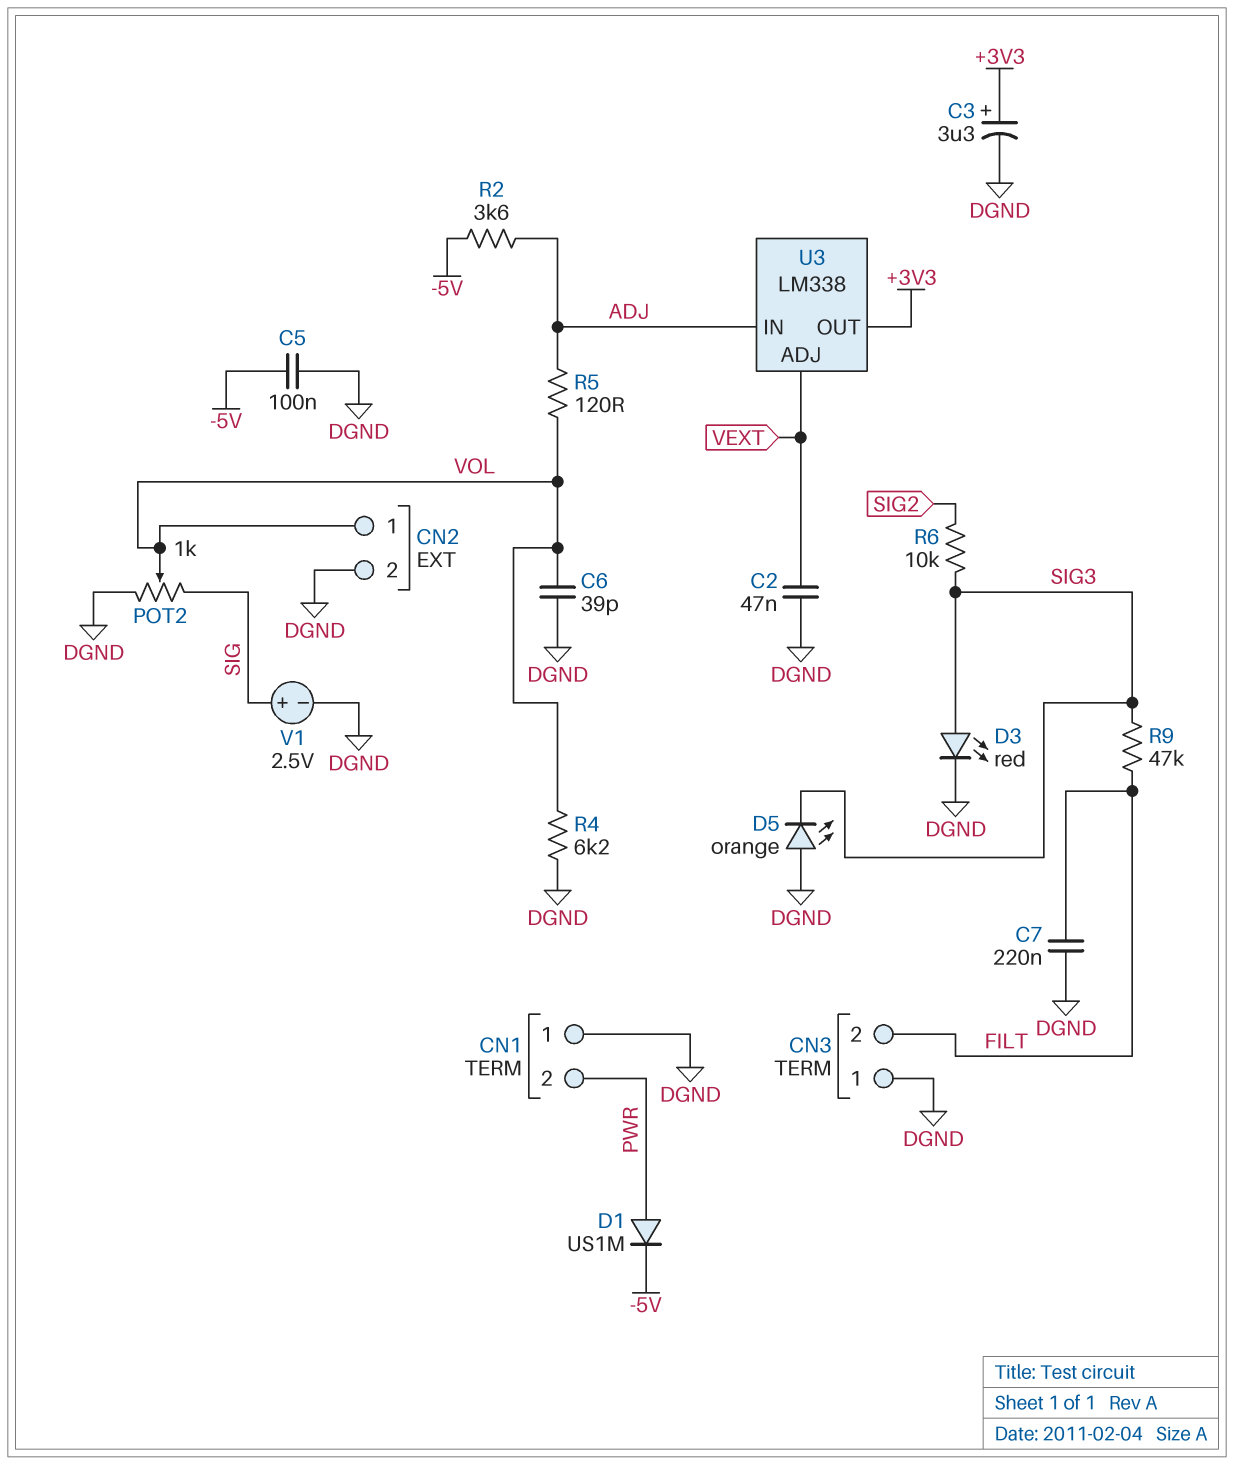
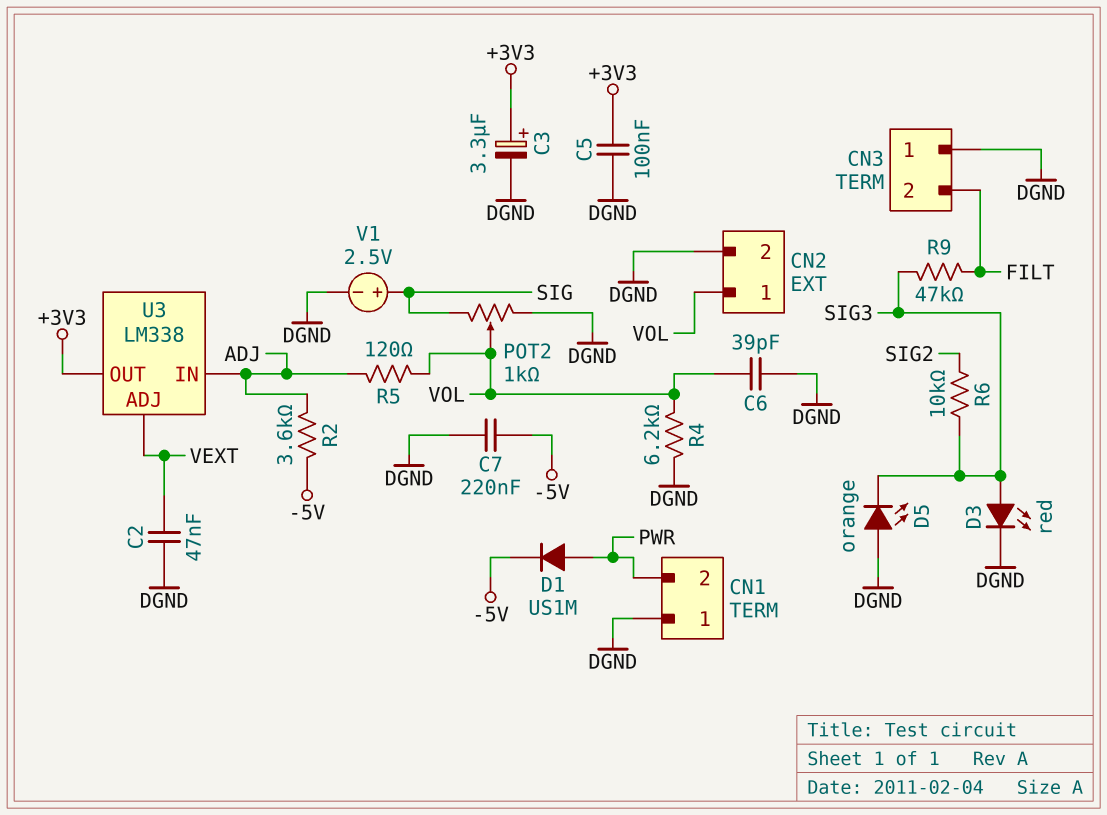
C5: 100nF (-5V, DGND) -> 100nF (+3V3, DGND)
C7: 220nF (DGND, FILT) -> 220nF (-5V, DGND)

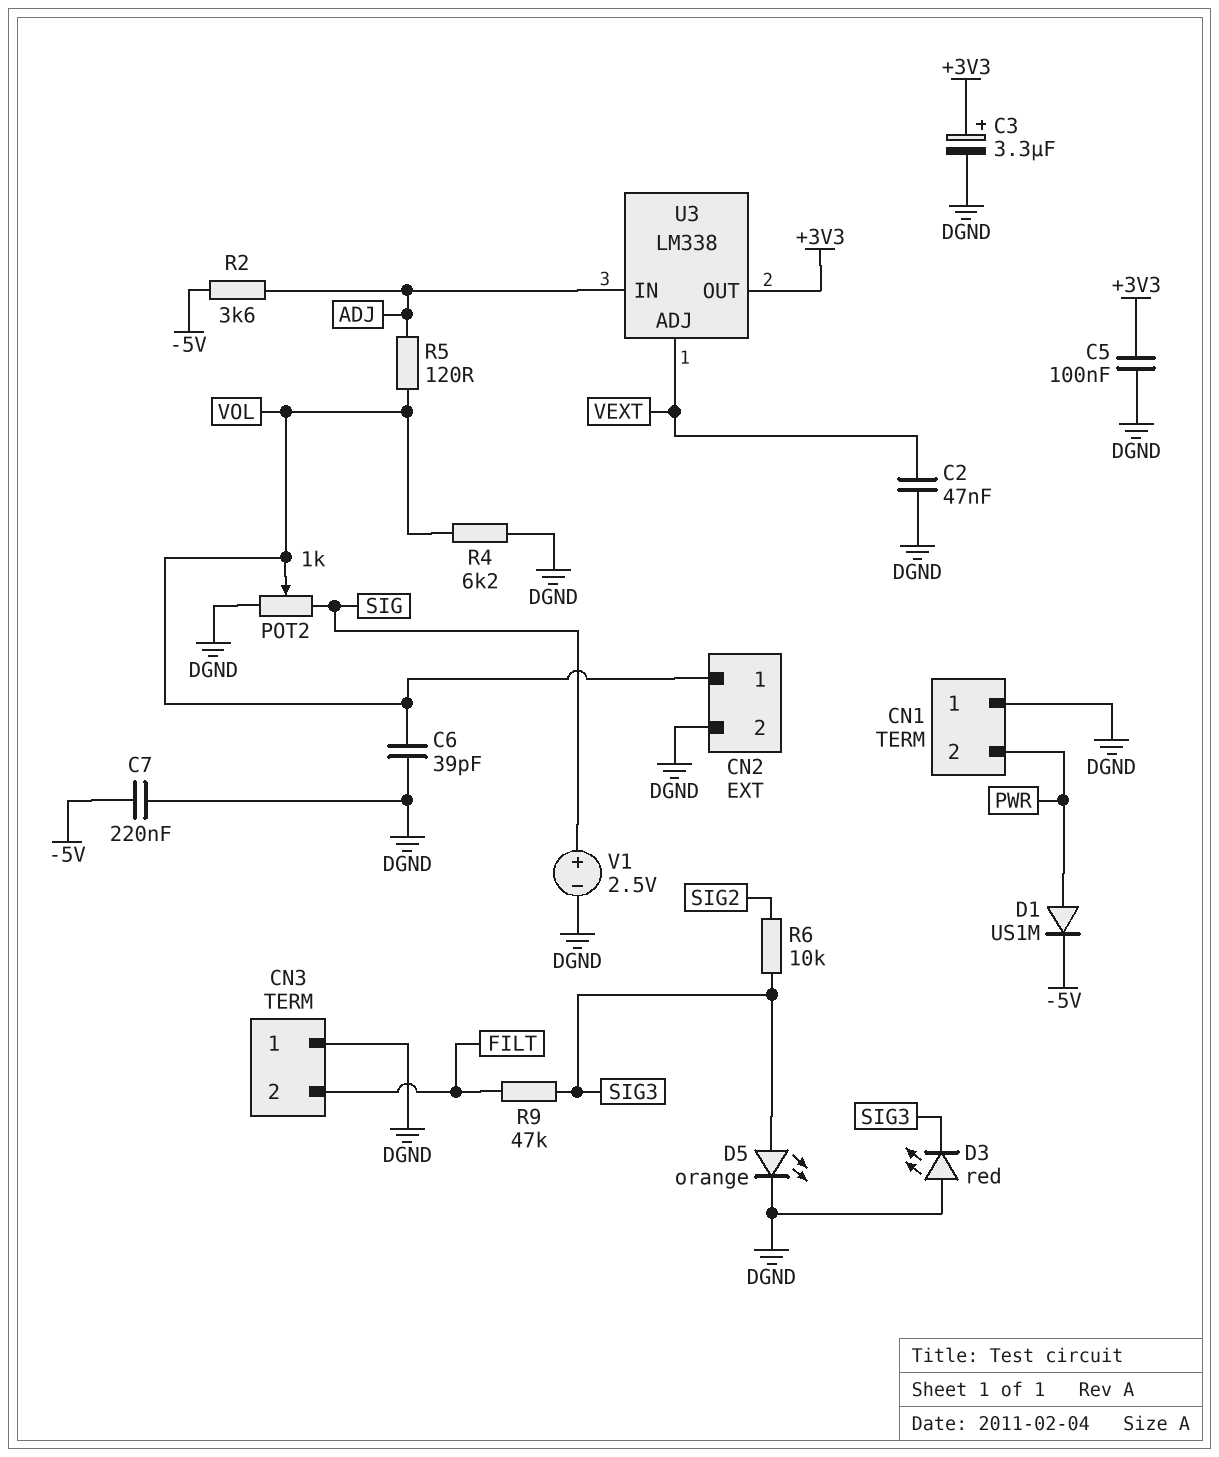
D3: LED red (A SIG3, K DGND) -> LED red (A DGND, K SIG3)
D5: LED orange (A DGND, K SIG3) -> LED orange (A SIG3, K DGND)

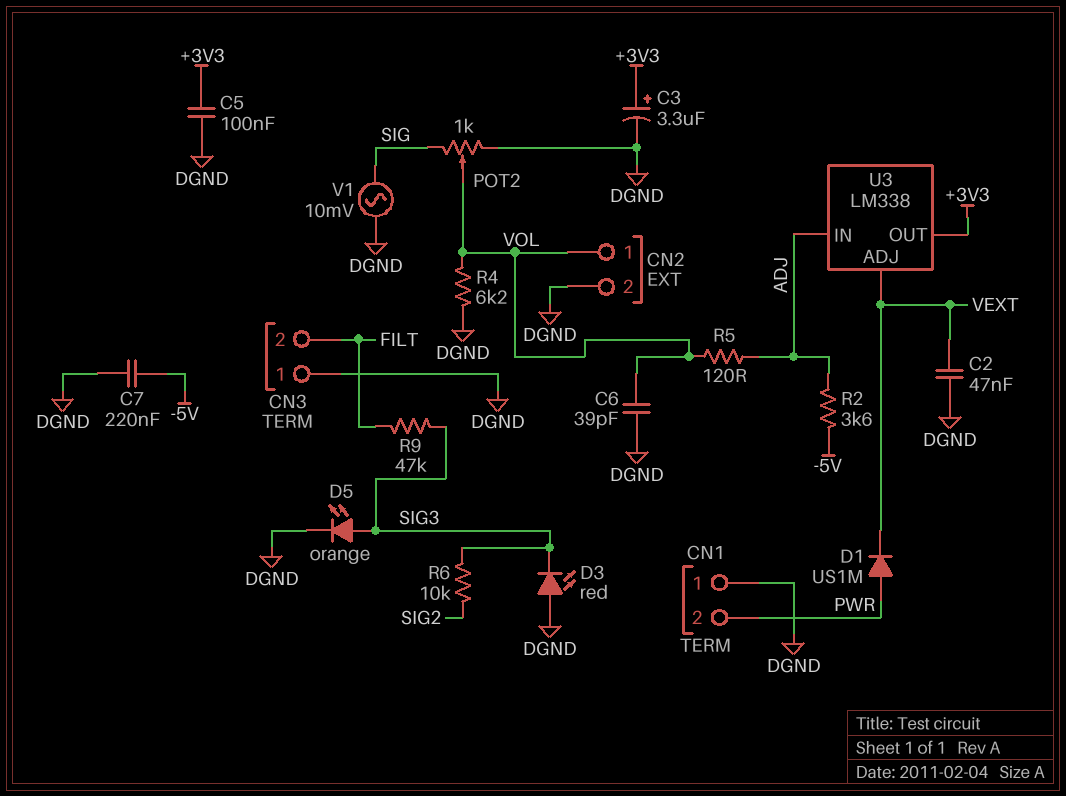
D1: diode US1M (A PWR, K -5V) -> diode US1M (A PWR, K VEXT)
V1: 2.5V (plus SIG, minus DGND) -> AC 10mV (DGND, SIG)

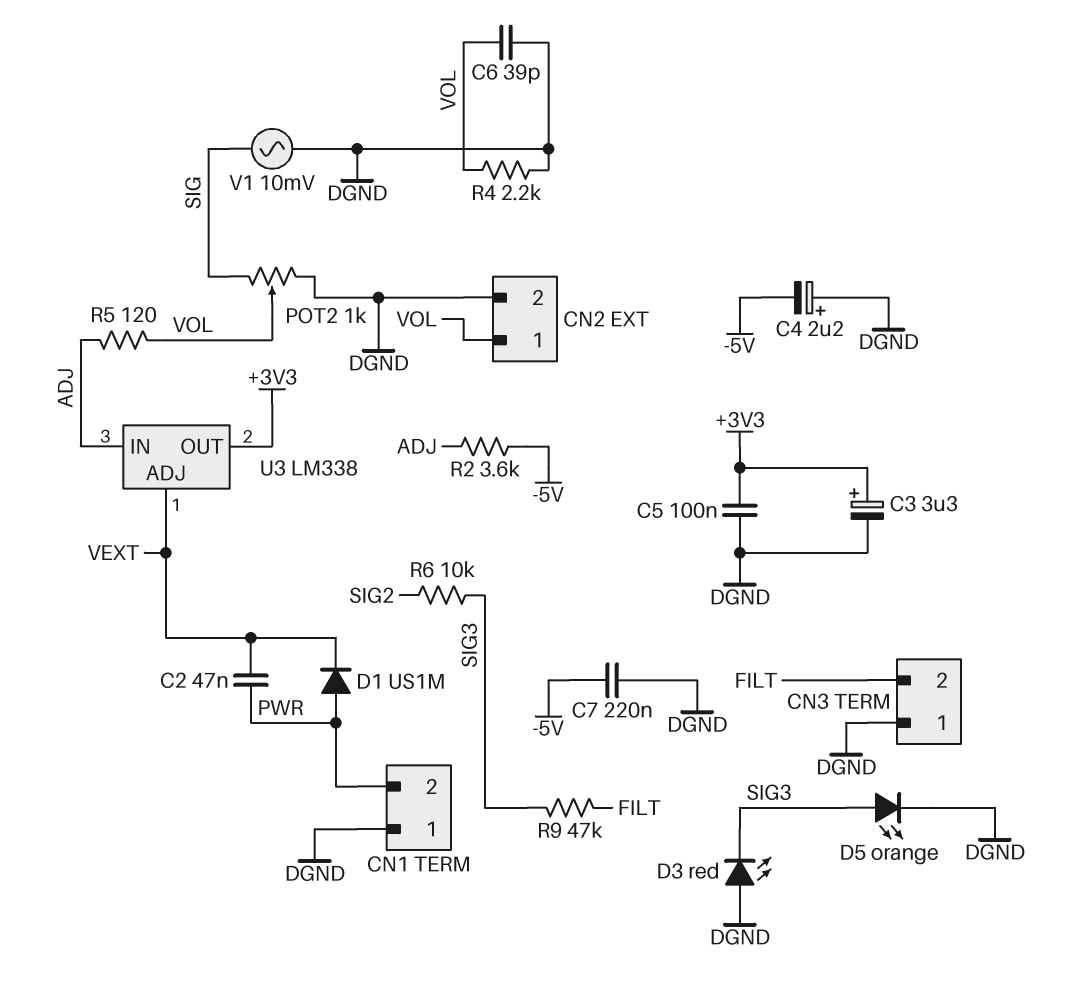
C2: 47nF (DGND, VEXT) -> 47nF (PWR, VEXT)
C4: none -> 2.2uF (plus DGND, minus -5V)
R4: 6.2k (DGND, VOL) -> 2.2k (DGND, VOL)

